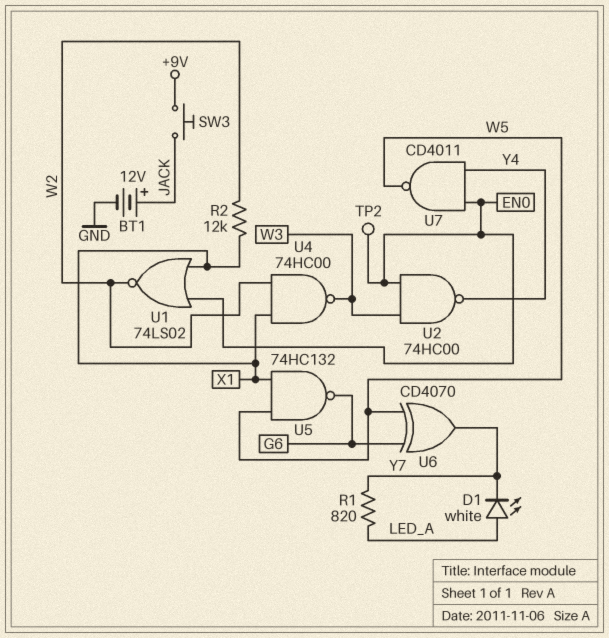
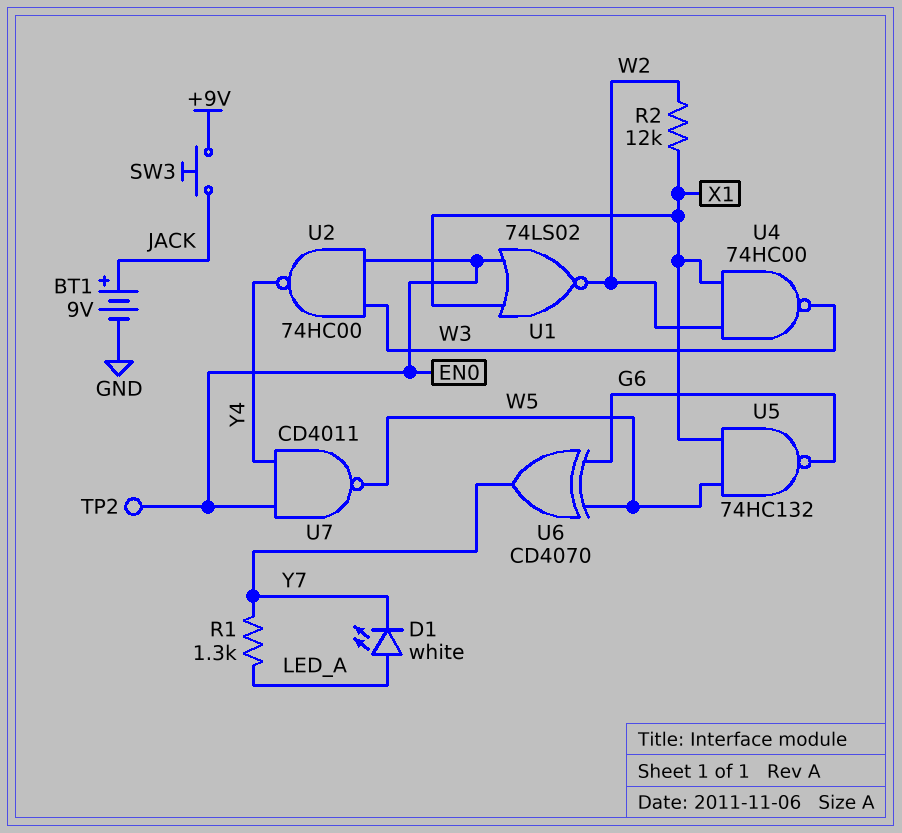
BT1: 12V (plus JACK, minus GND) -> 9V (plus JACK, minus GND)
R1: 820 (LED_A, Y7) -> 1.3k (LED_A, Y7)

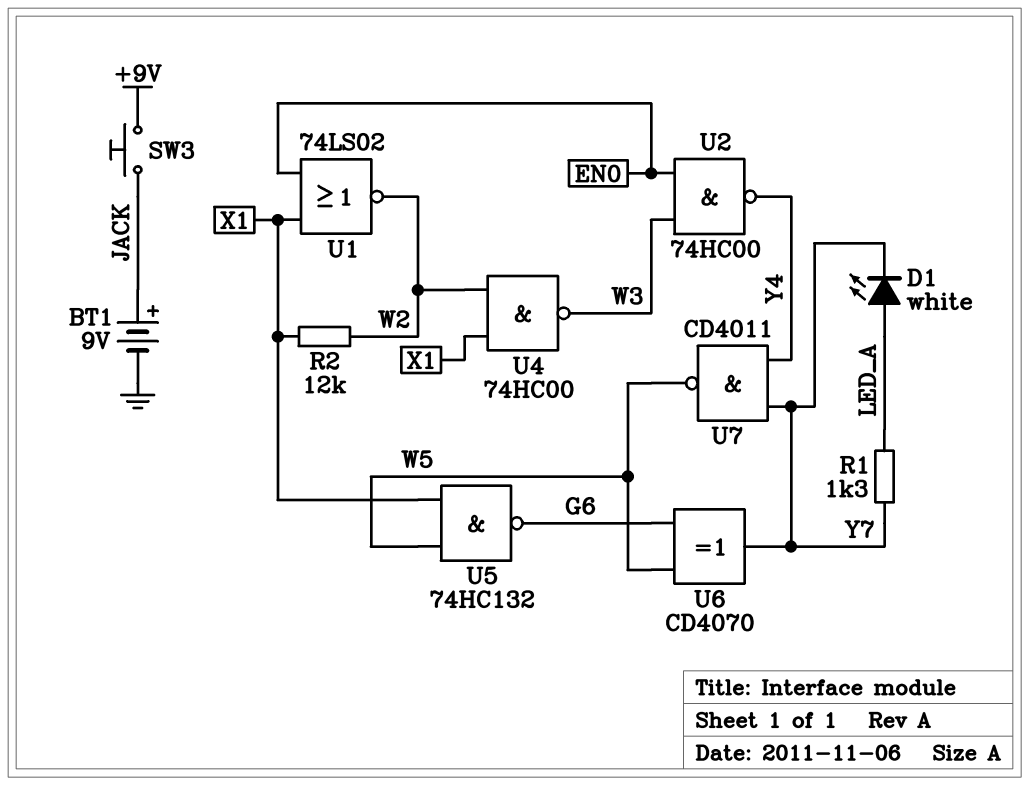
TP2: test point (EN0) -> none
U7: NAND CD4011 (in EN0, in Y4, out W5) -> NAND CD4011 (in Y4, in Y7, out W5)

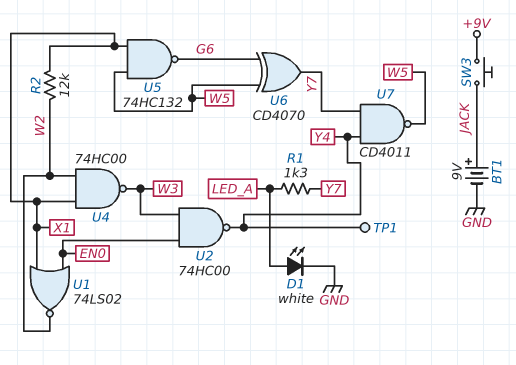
D1: LED white (A LED_A, K Y7) -> LED white (A LED_A, K GND)
TP1: none -> test point (Y4)

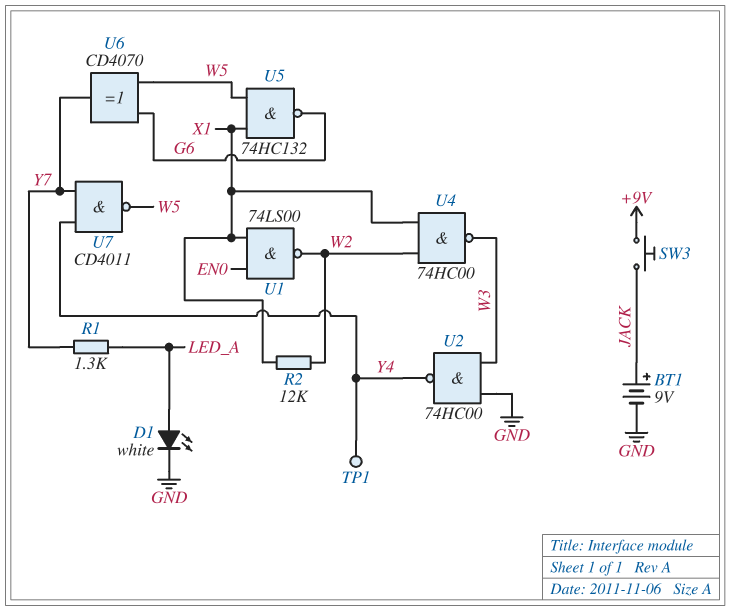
U1: NOR 74LS02 (in EN0, in X1, out W2) -> NAND 74LS00 (in EN0, in X1, out W2)
U2: NAND 74HC00 (in EN0, in W3, out Y4) -> NAND 74HC00 (in GND, in W3, out Y4)

